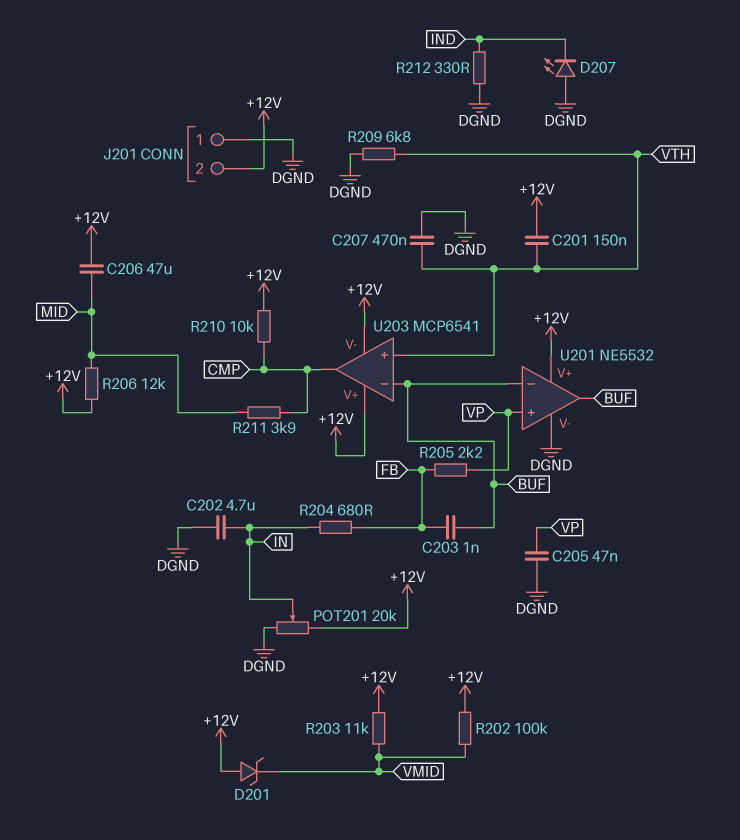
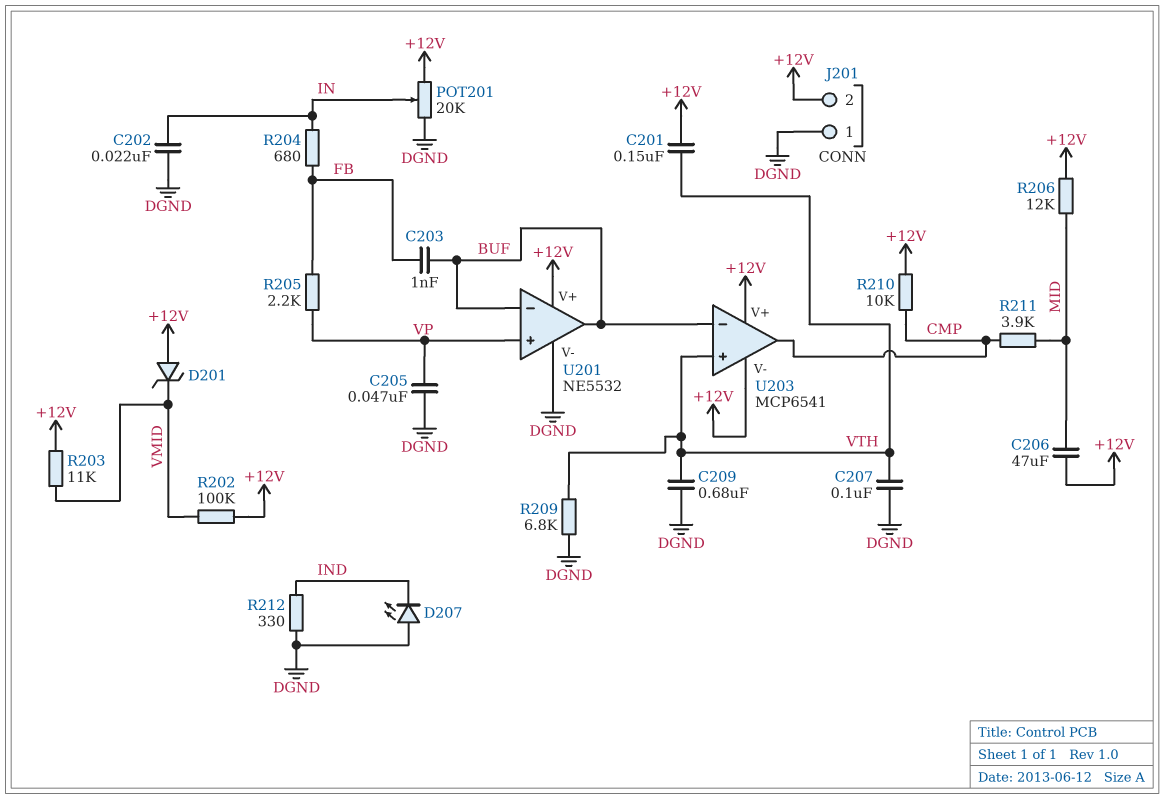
C202: 4.7uF (DGND, IN) -> 22nF (DGND, IN)
C207: 470nF (DGND, VTH) -> 100nF (DGND, VTH)
C209: none -> 680nF (DGND, VTH)

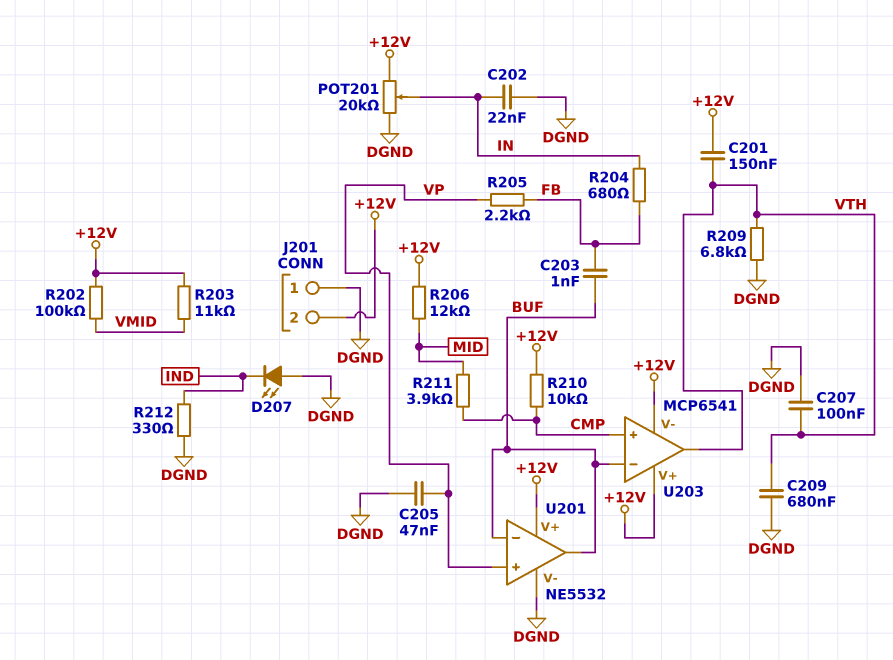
C206: 47uF (+12V, MID) -> none
D201: zener (A +12V, K VMID) -> none
U203 pin in+: VTH -> CMP
U203 pin out: CMP -> VTH

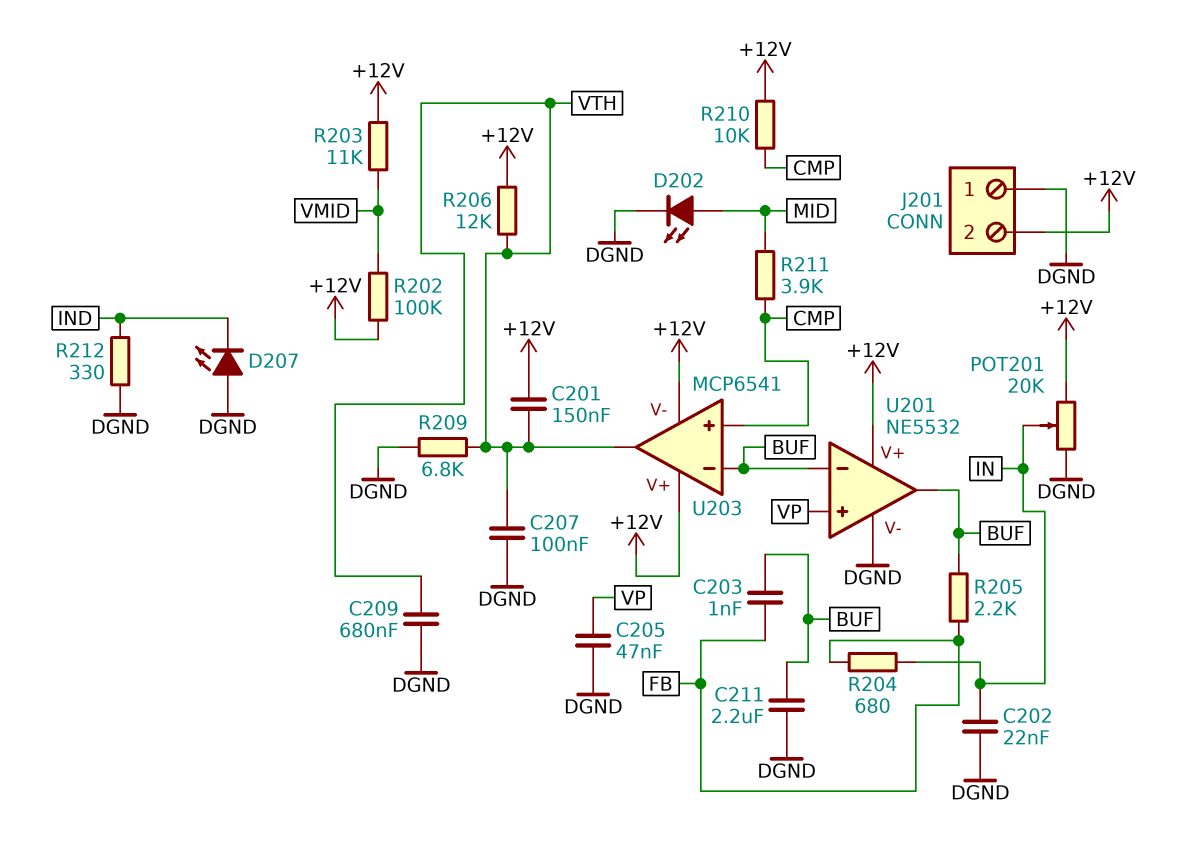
C211: none -> 2.2uF (BUF, DGND)
D202: none -> LED (A MID, K DGND)
R205: 2.2k (FB, VP) -> 2.2k (BUF, FB)
R206: 12k (+12V, MID) -> 12k (+12V, VTH)

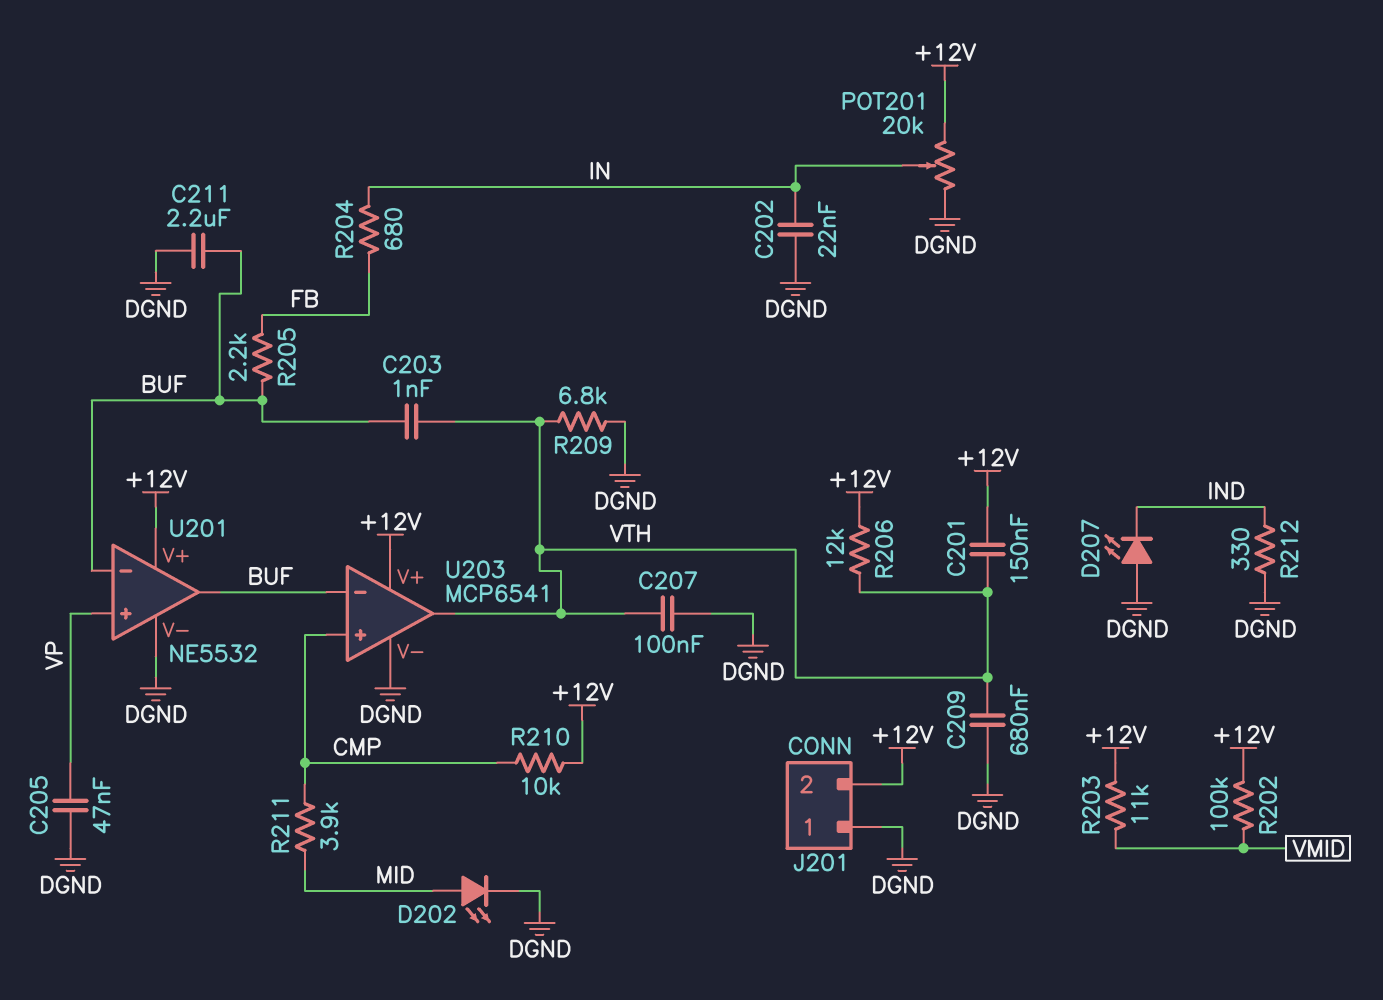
C203: 1nF (BUF, FB) -> 1nF (BUF, VTH)
U203 pin V-: +12V -> DGND

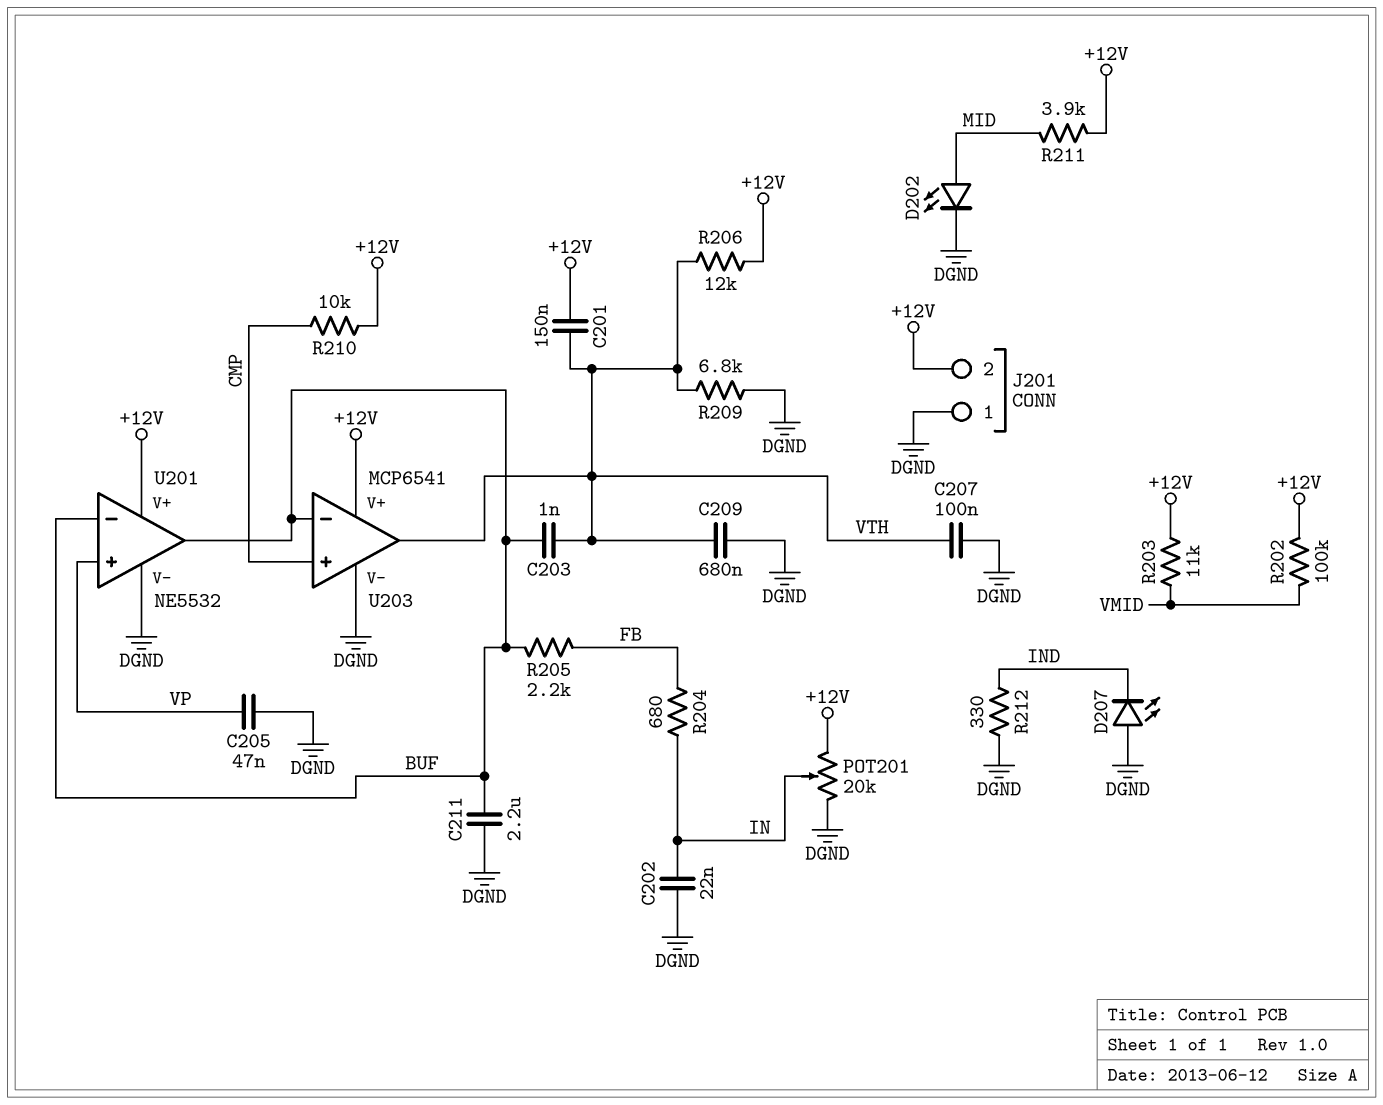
R211: 3.9k (CMP, MID) -> 3.9k (+12V, MID)

